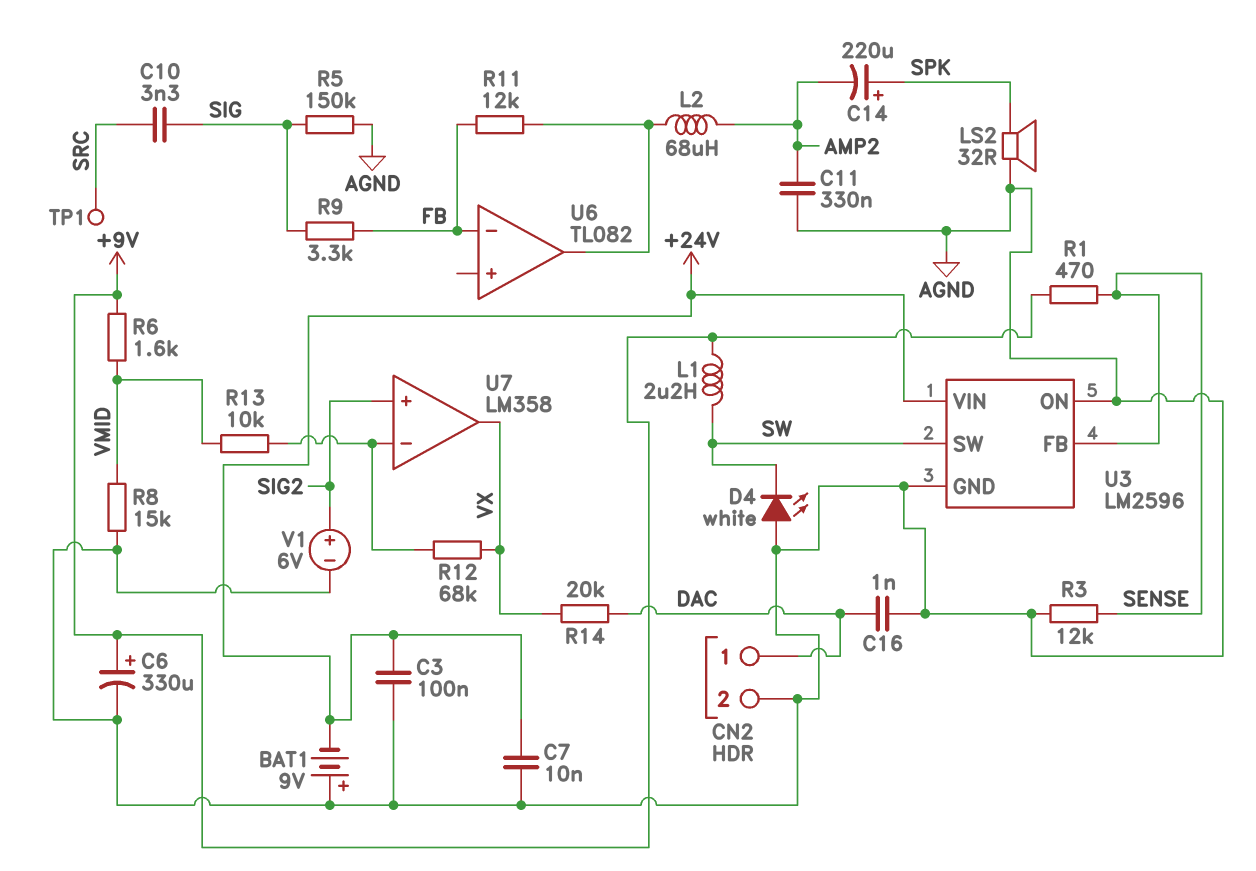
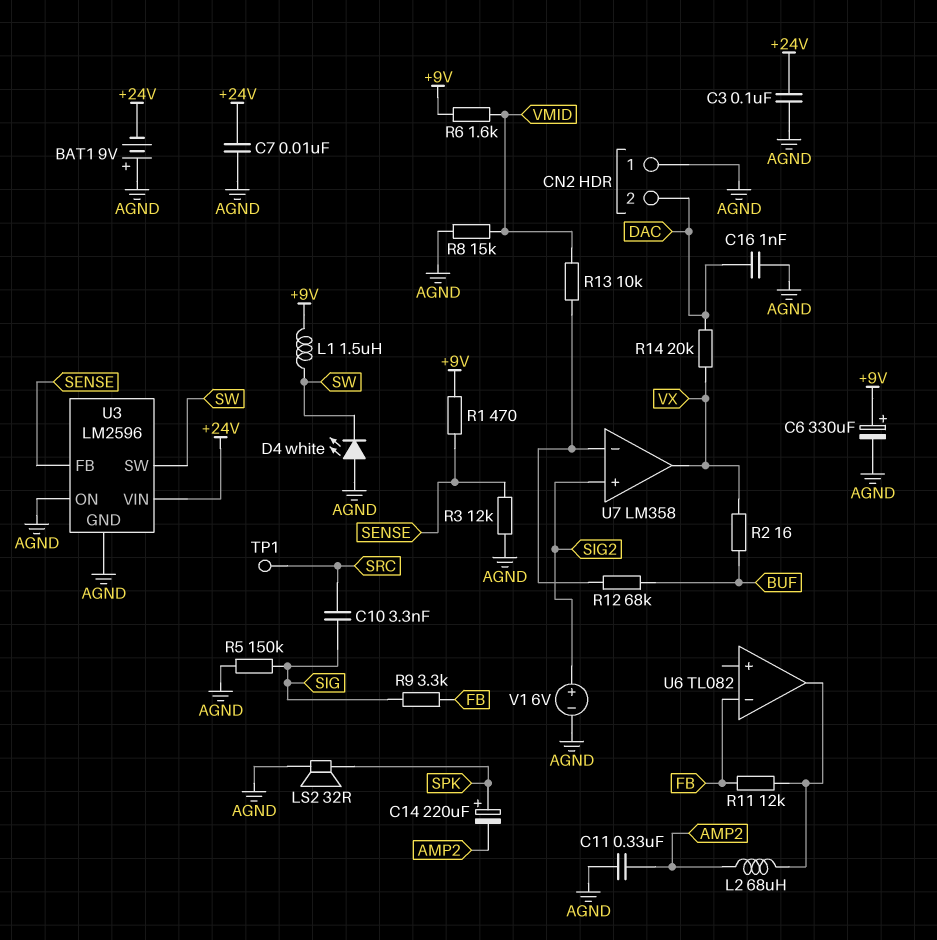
CN2 pin 1: DAC -> AGND
CN2 pin 2: AGND -> DAC
L1: 2.2uH (+9V, SW) -> 1.5uH (+9V, SW)
R2: none -> 16 (BUF, VX)
R12: 68k (U7/in-, VX) -> 68k (BUF, U7/in-)

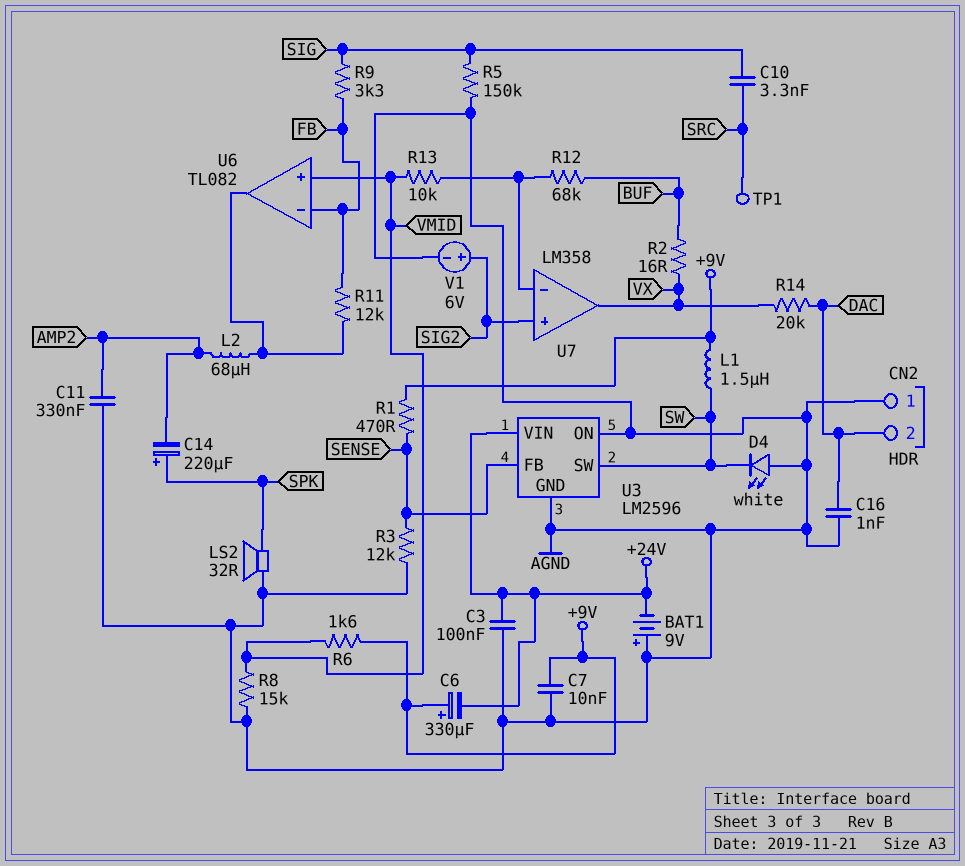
C6: 330uF (plus +9V, minus AGND) -> 330uF (plus +9V, minus +24V)
C7: 10nF (+24V, AGND) -> 10nF (+9V, AGND)
U6 pin in+: none -> VMID

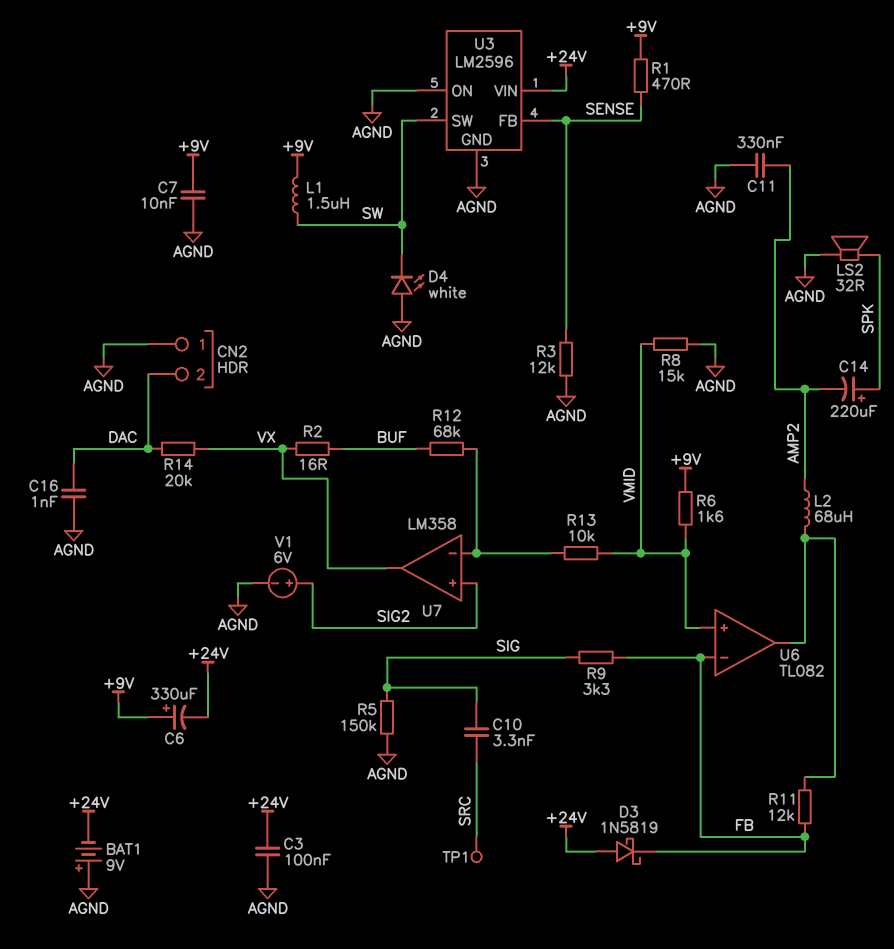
D3: none -> schottky 1N5819 (A +24V, K FB)

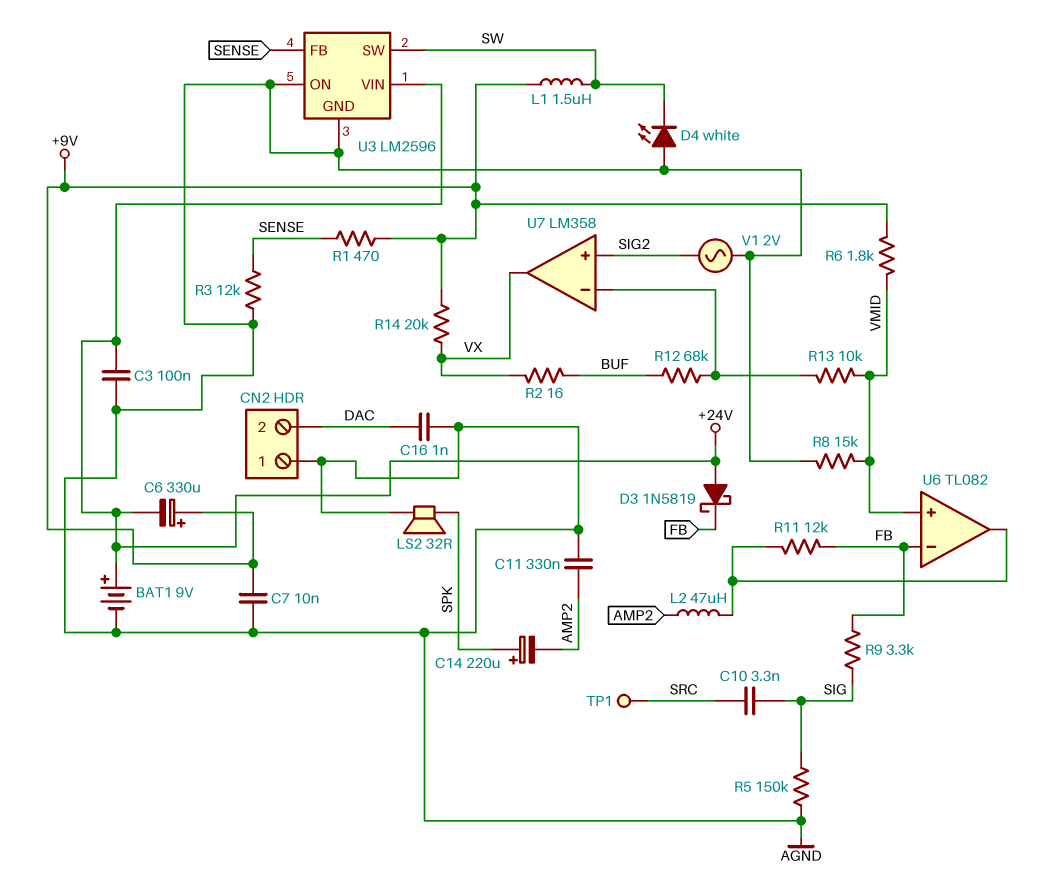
BAT1: 9V (plus AGND, minus +24V) -> 9V (plus +24V, minus AGND)
L2: 68uH (AMP2, U6/out) -> 47uH (AMP2, U6/out)
R6: 1.6k (+9V, VMID) -> 1.8k (+9V, VMID)
R14: 20k (DAC, VX) -> 20k (+9V, VX)
V1: 6V (plus SIG2, minus AGND) -> AC 2V (AGND, SIG2)

